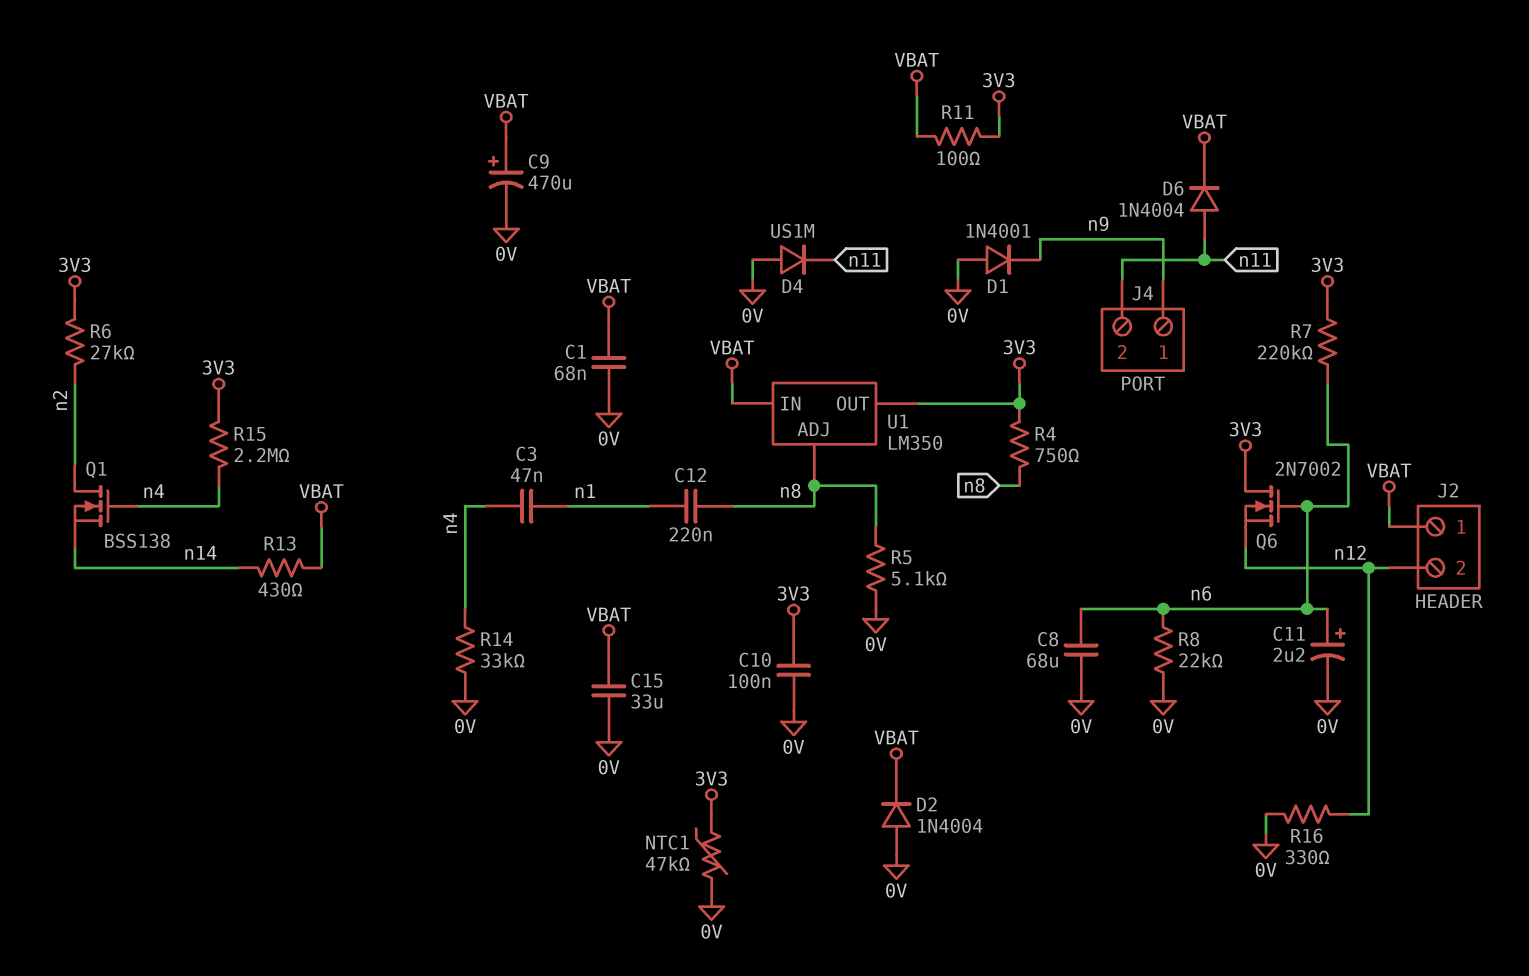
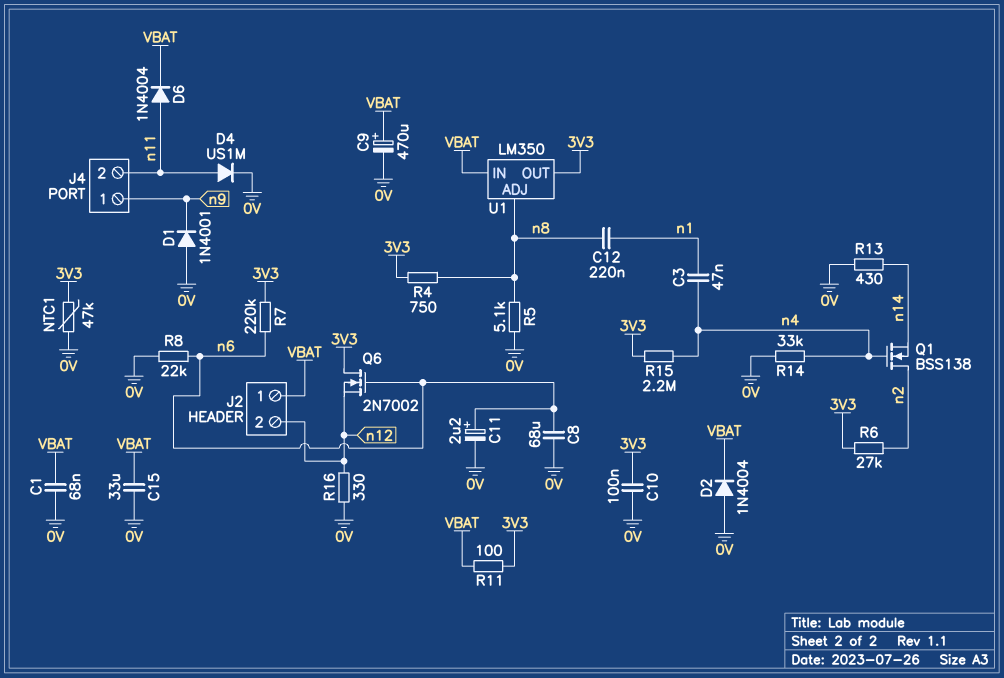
D4: diode US1M (A 0V, K n11) -> diode US1M (A n11, K 0V)
R13: 430 (VBAT, n14) -> 430 (0V, n14)

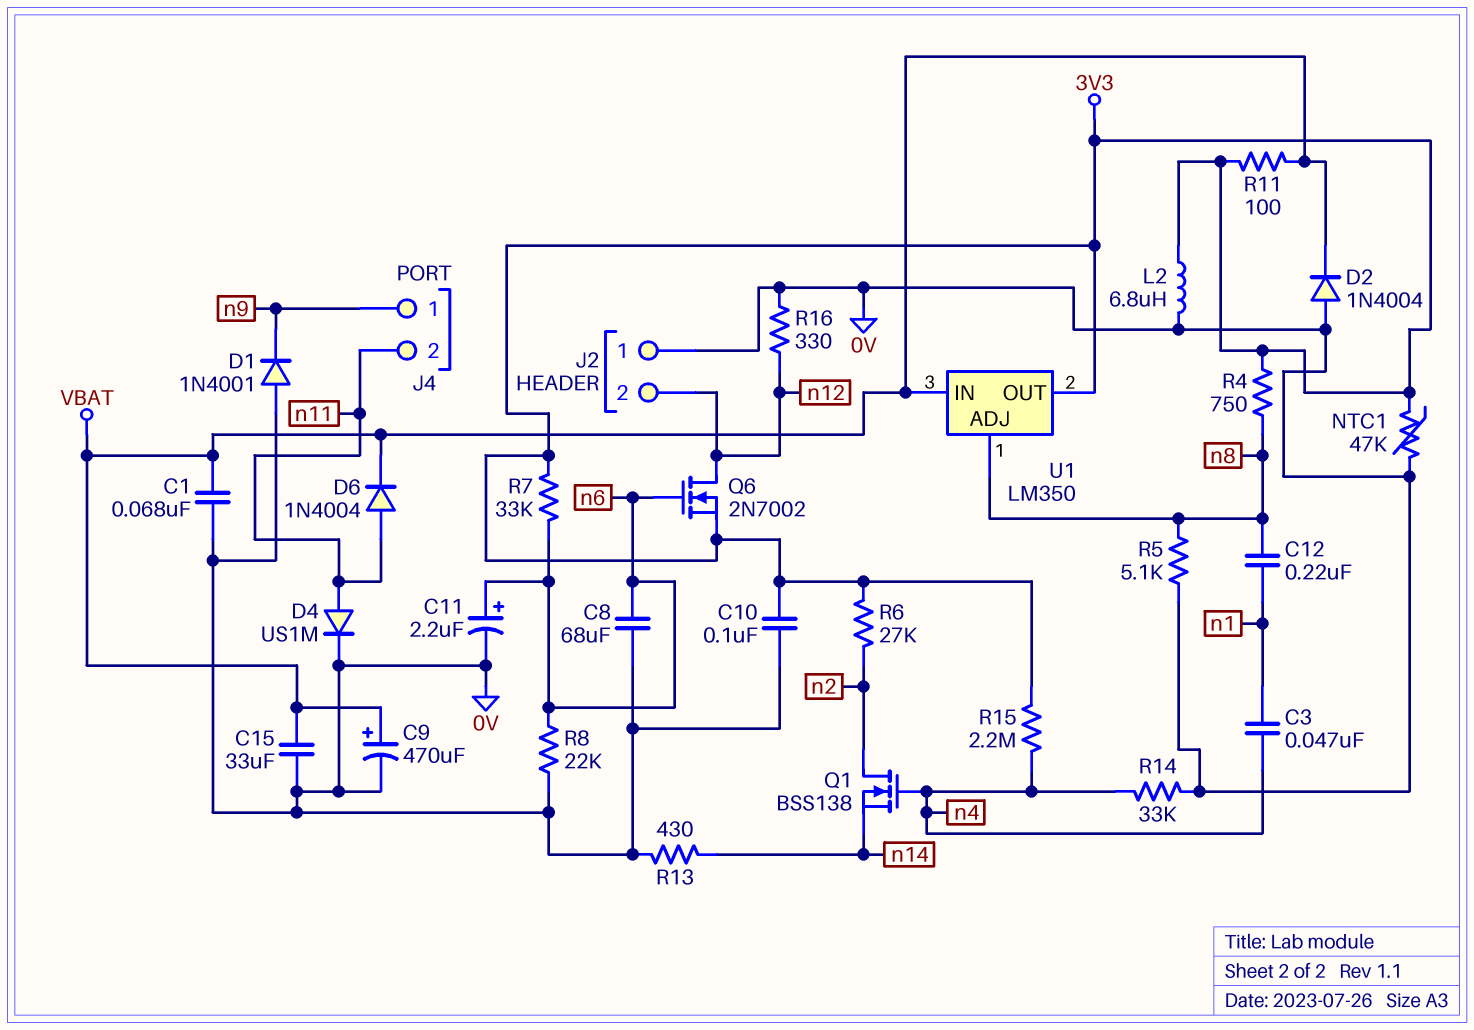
J2 pin 1: VBAT -> 0V
L2: none -> 6.8uH (0V, 3V3)
Q6: NMOS 2N7002 (G n6, D 3V3, S n12) -> NMOS 2N7002 (G n6, D n12, S 3V3)
R7: 220k (3V3, n6) -> 33k (3V3, n6)

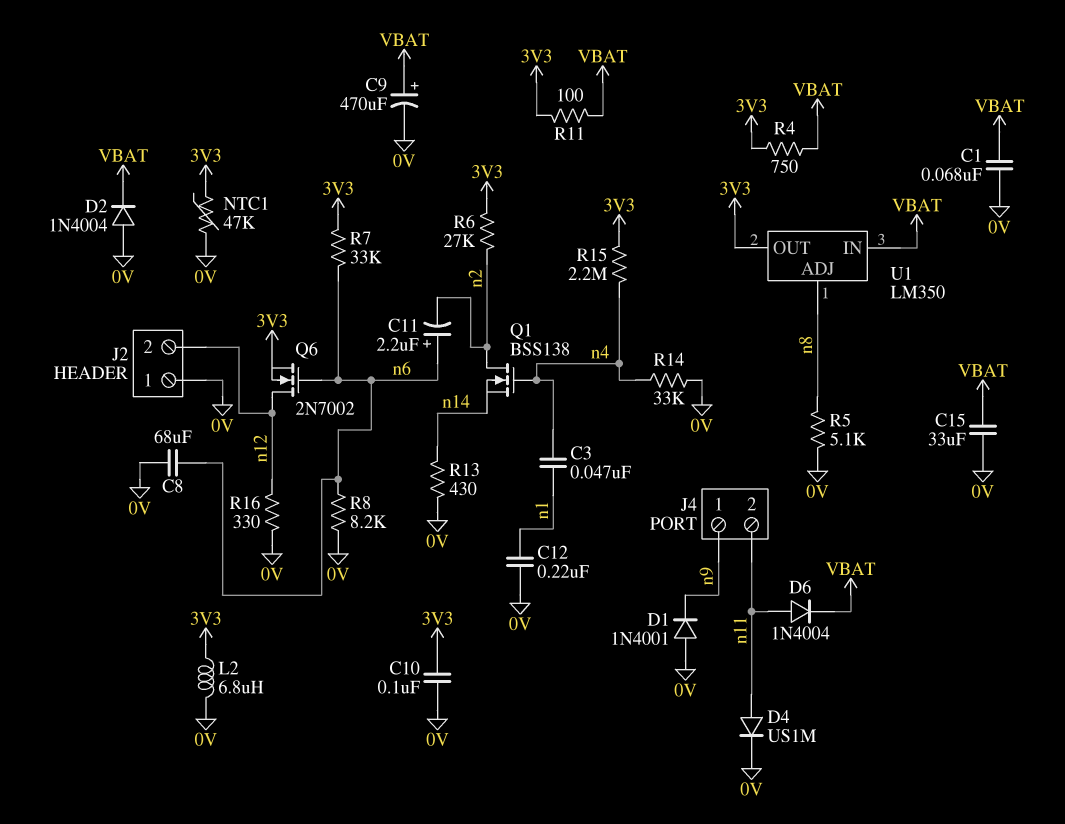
C11: 2.2uF (plus n6, minus 0V) -> 2.2uF (plus n6, minus n2)
C12: 220nF (n1, n8) -> 220nF (0V, n1)
R4: 750 (3V3, n8) -> 750 (3V3, VBAT)
R8: 22k (0V, n6) -> 8.2k (0V, n6)

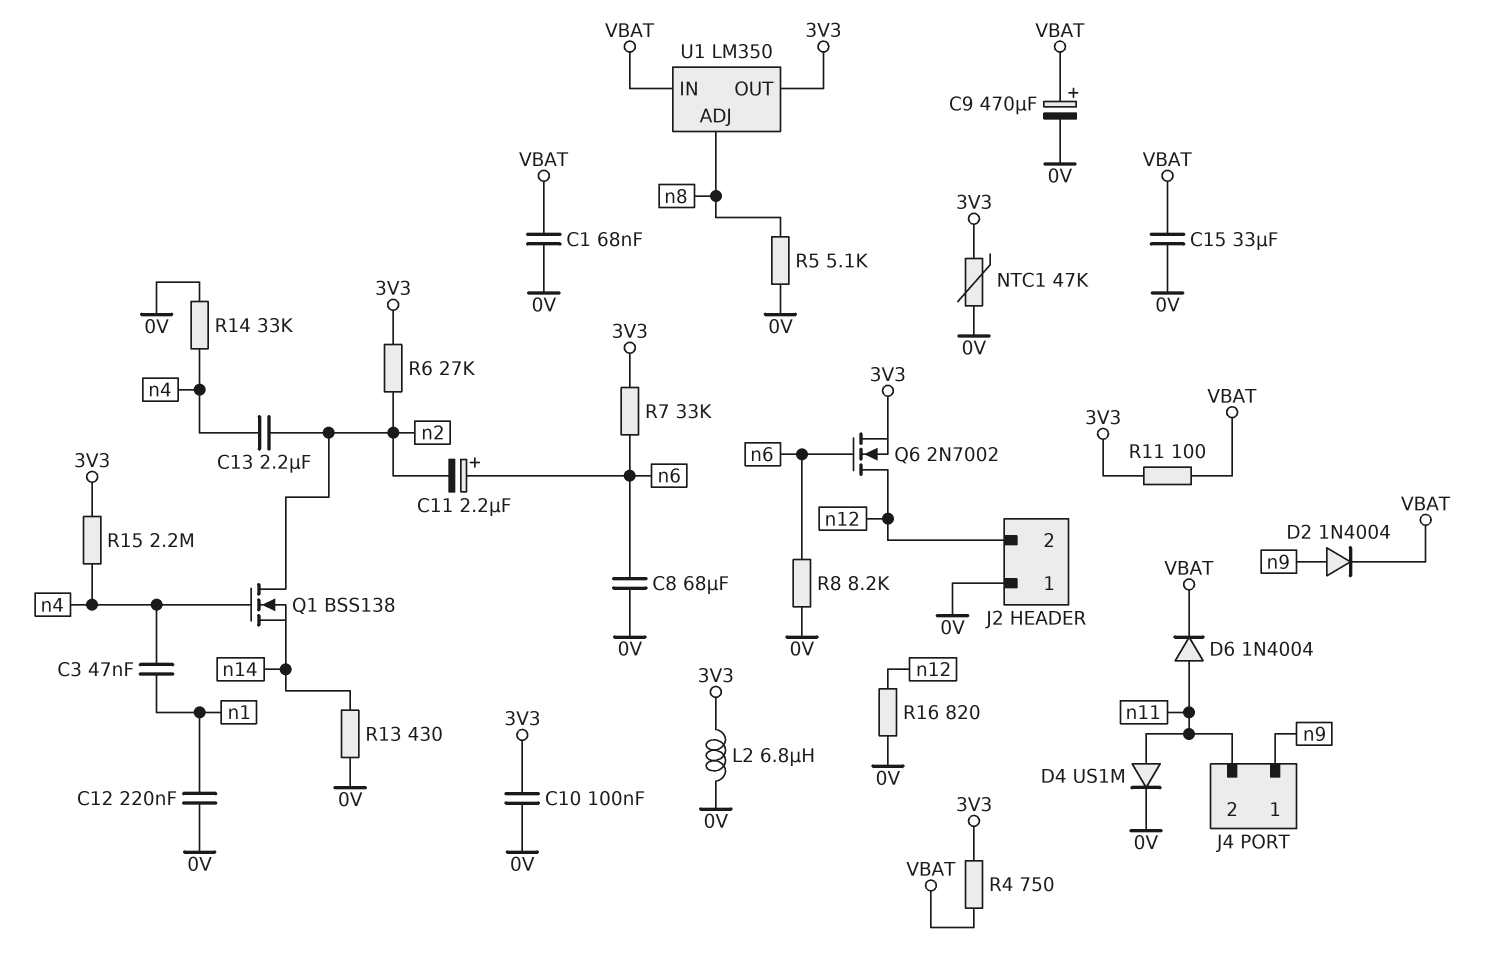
C13: none -> 2.2uF (n2, n4)
D1: diode 1N4001 (A 0V, K n9) -> none
D2: diode 1N4004 (A 0V, K VBAT) -> diode 1N4004 (A n9, K VBAT)
R16: 330 (0V, n12) -> 820 (0V, n12)

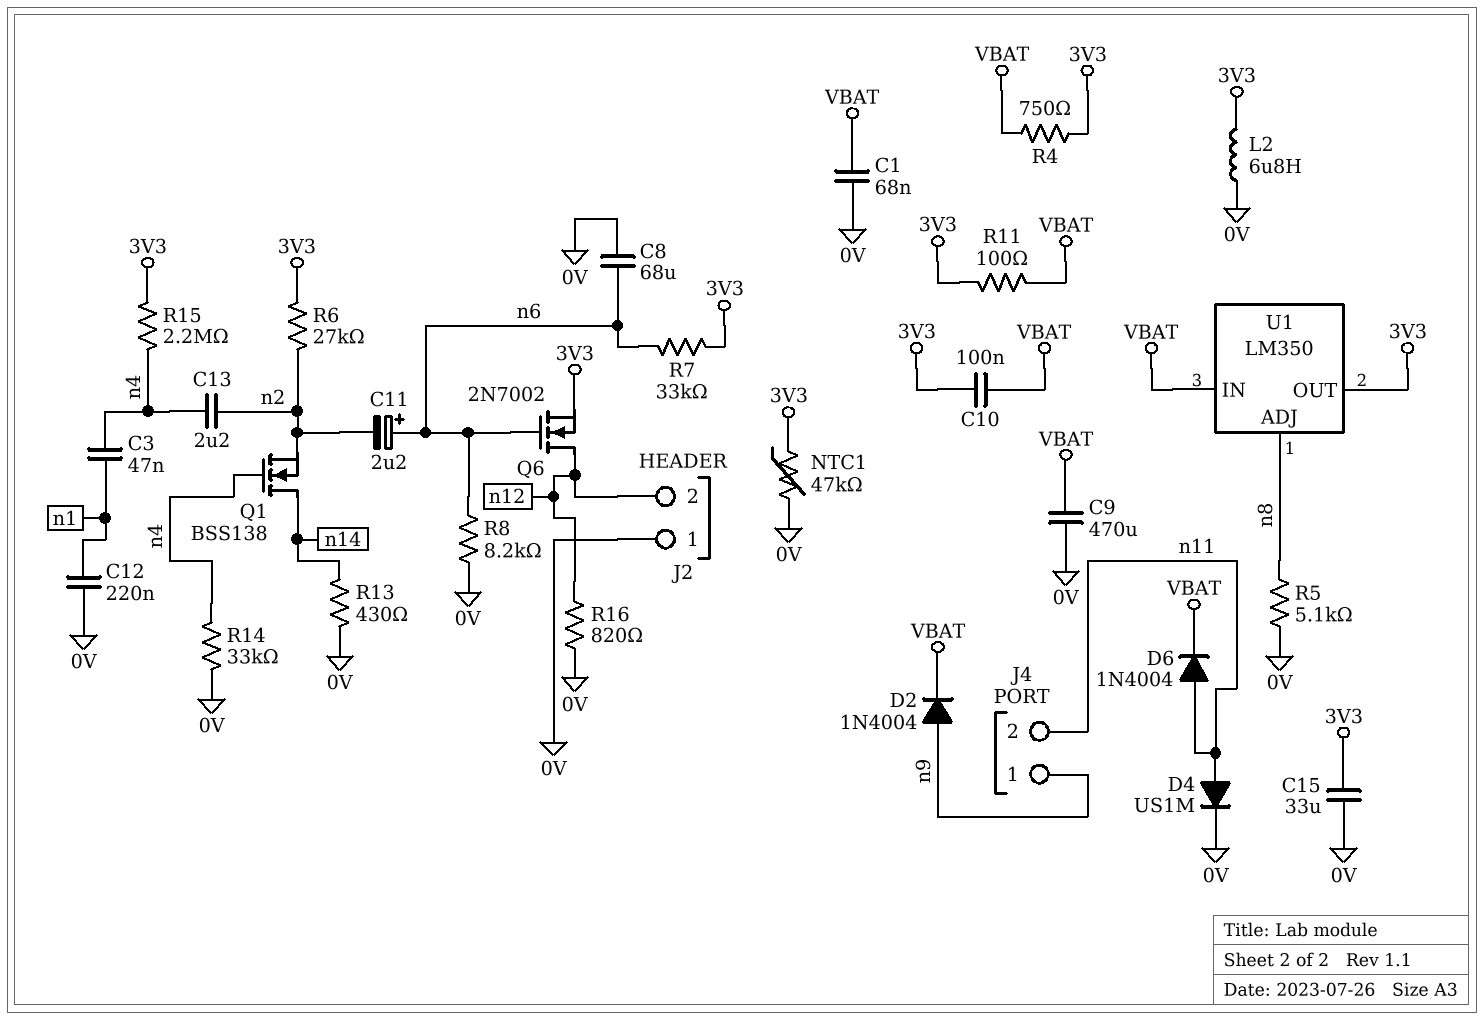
C9: 470uF (plus VBAT, minus 0V) -> 470uF (0V, VBAT)
C10: 100nF (0V, 3V3) -> 100nF (3V3, VBAT)
C15: 33uF (0V, VBAT) -> 33uF (0V, 3V3)
Q1: NMOS BSS138 (G n4, D n2, S n14) -> NMOS BSS138 (G n4, D n14, S n2)

